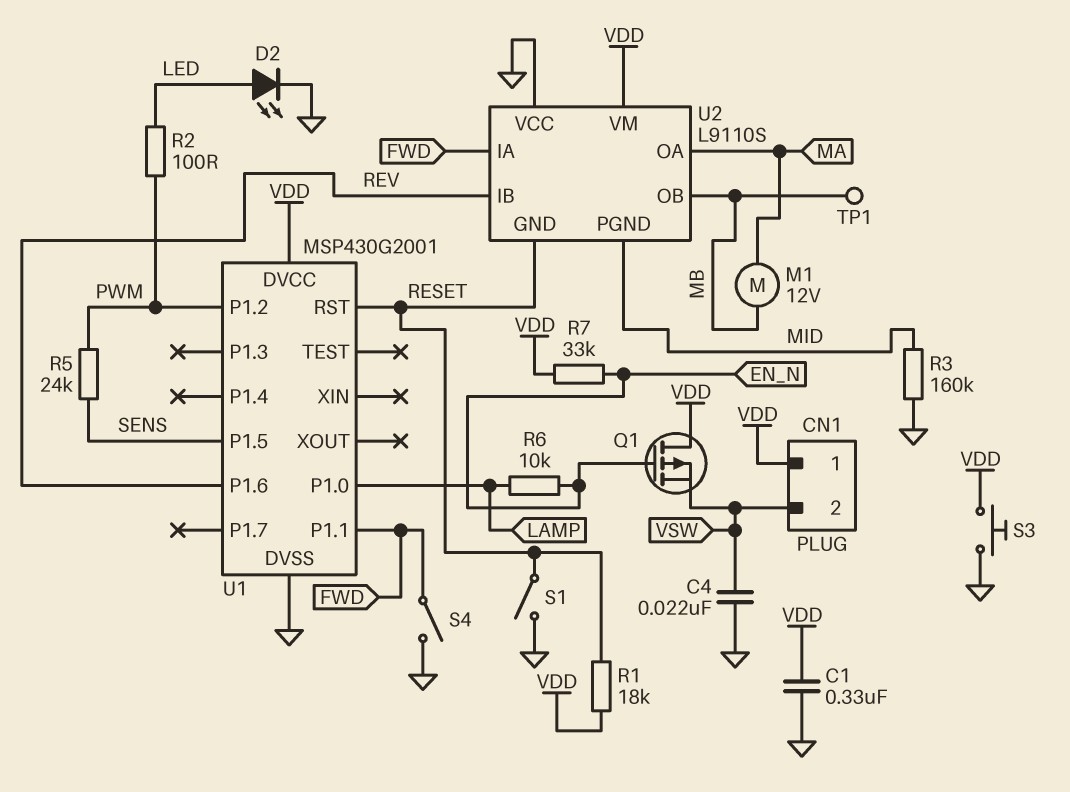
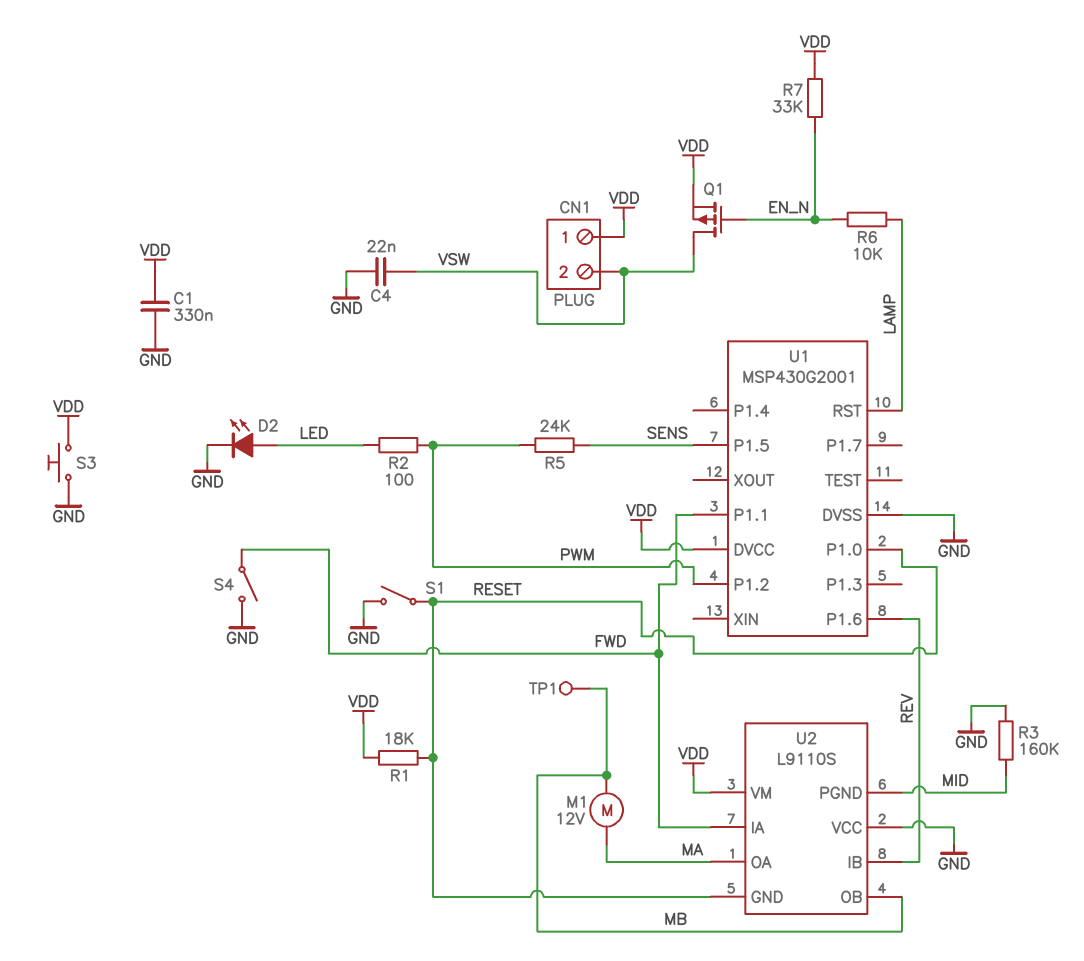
Q1: PMOS (G EN_N, D VDD, S VSW) -> PMOS (G EN_N, D VSW, S VDD)
U1 pin P1.0: LAMP -> RESET
U1 pin RST: RESET -> LAMP

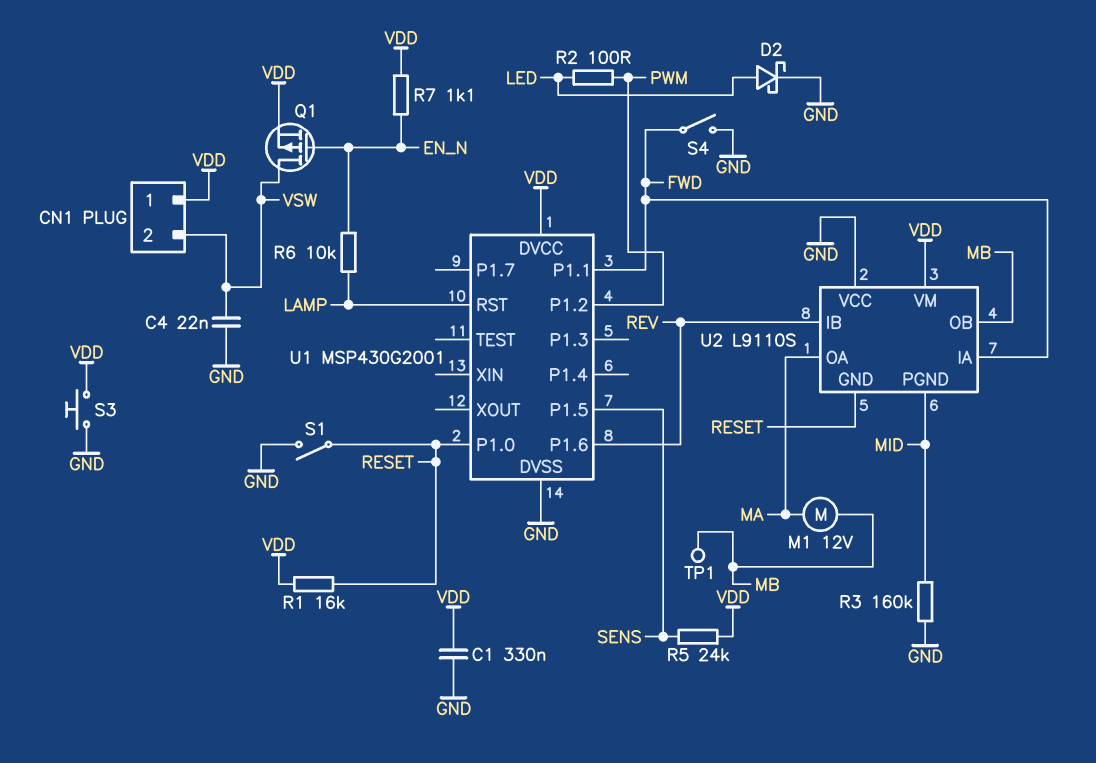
D2: LED (A LED, K GND) -> schottky (A LED, K GND)
R1: 18k (RESET, VDD) -> 16k (RESET, VDD)
R5: 24k (PWM, SENS) -> 24k (SENS, VDD)
R7: 33k (EN_N, VDD) -> 1.1k (EN_N, VDD)

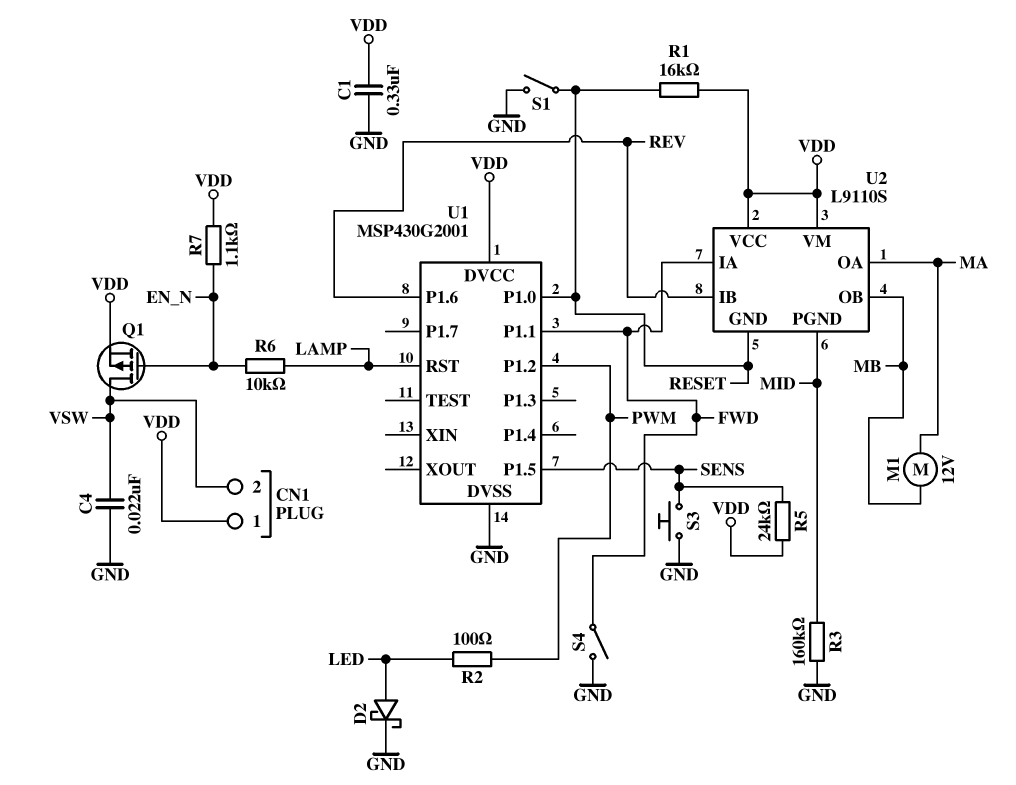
S3: button (GND, VDD) -> button (GND, SENS)
TP1: test point (MB) -> none
U2 pin VCC: GND -> VDD

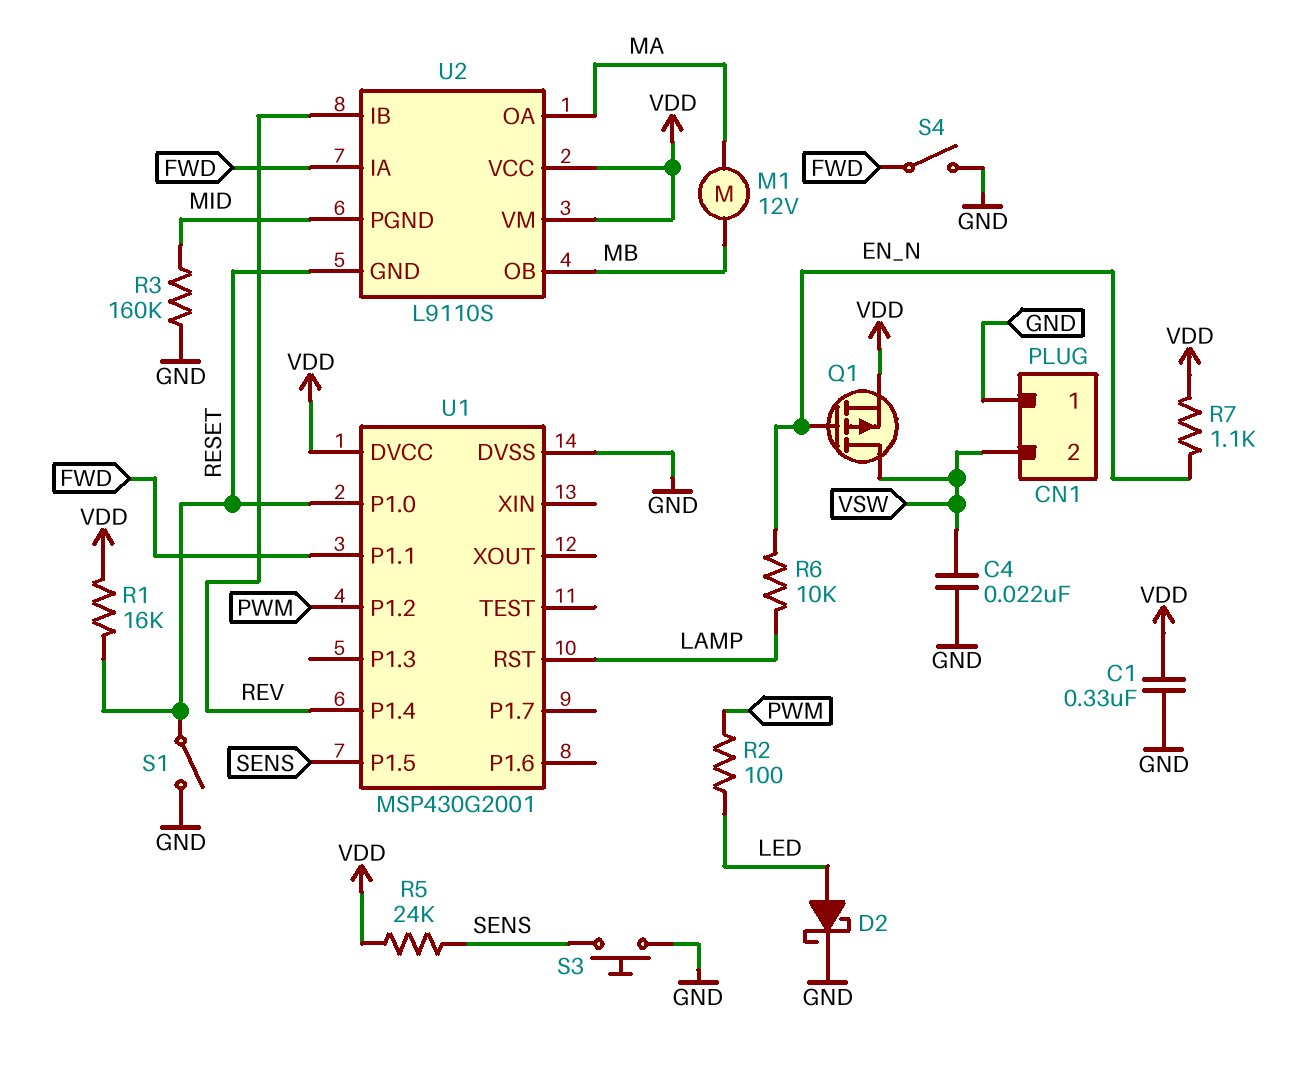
CN1 pin 1: VDD -> GND
U1 pin P1.4: none -> REV
U1 pin P1.6: REV -> none

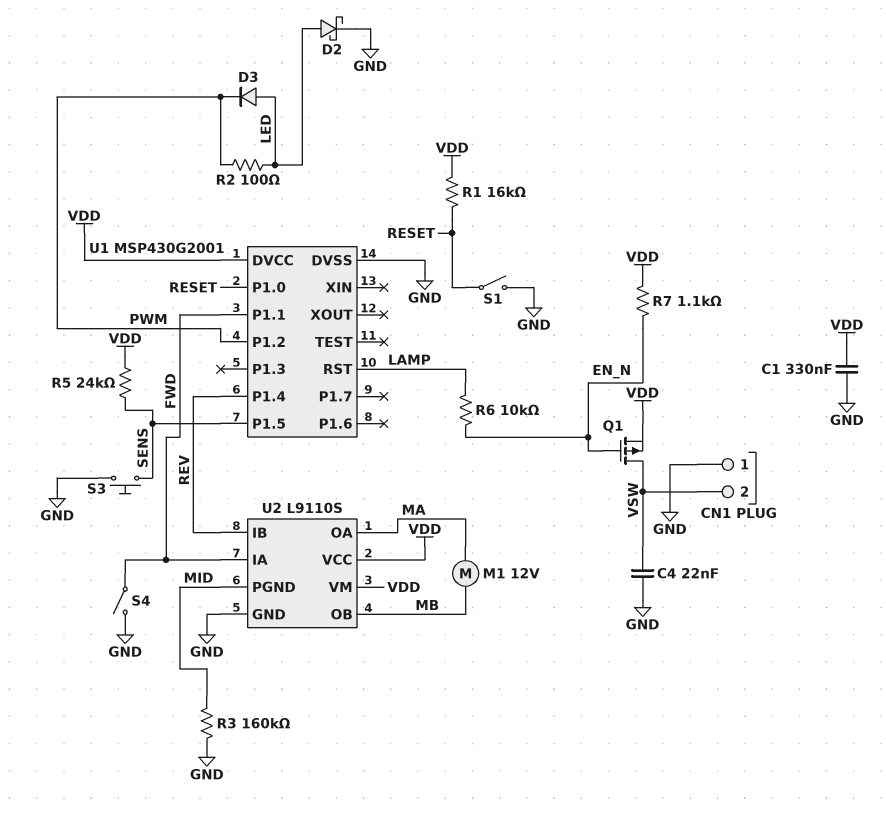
D3: none -> diode (A LED, K PWM)
U2 pin GND: RESET -> GND

